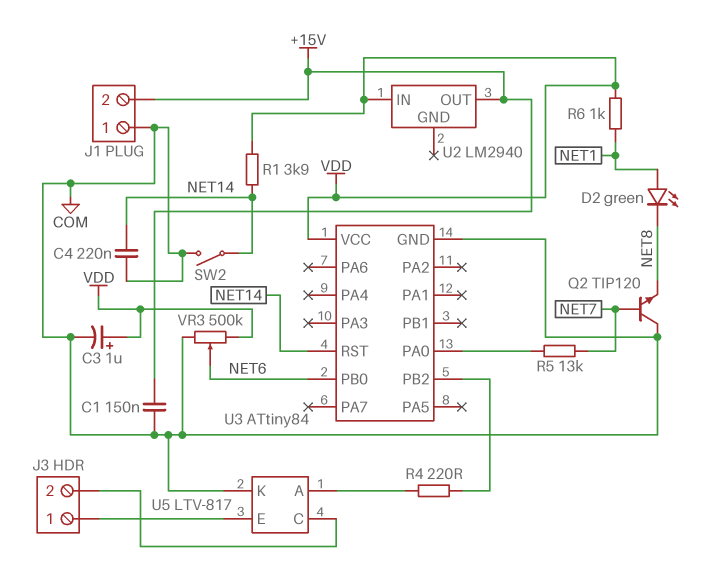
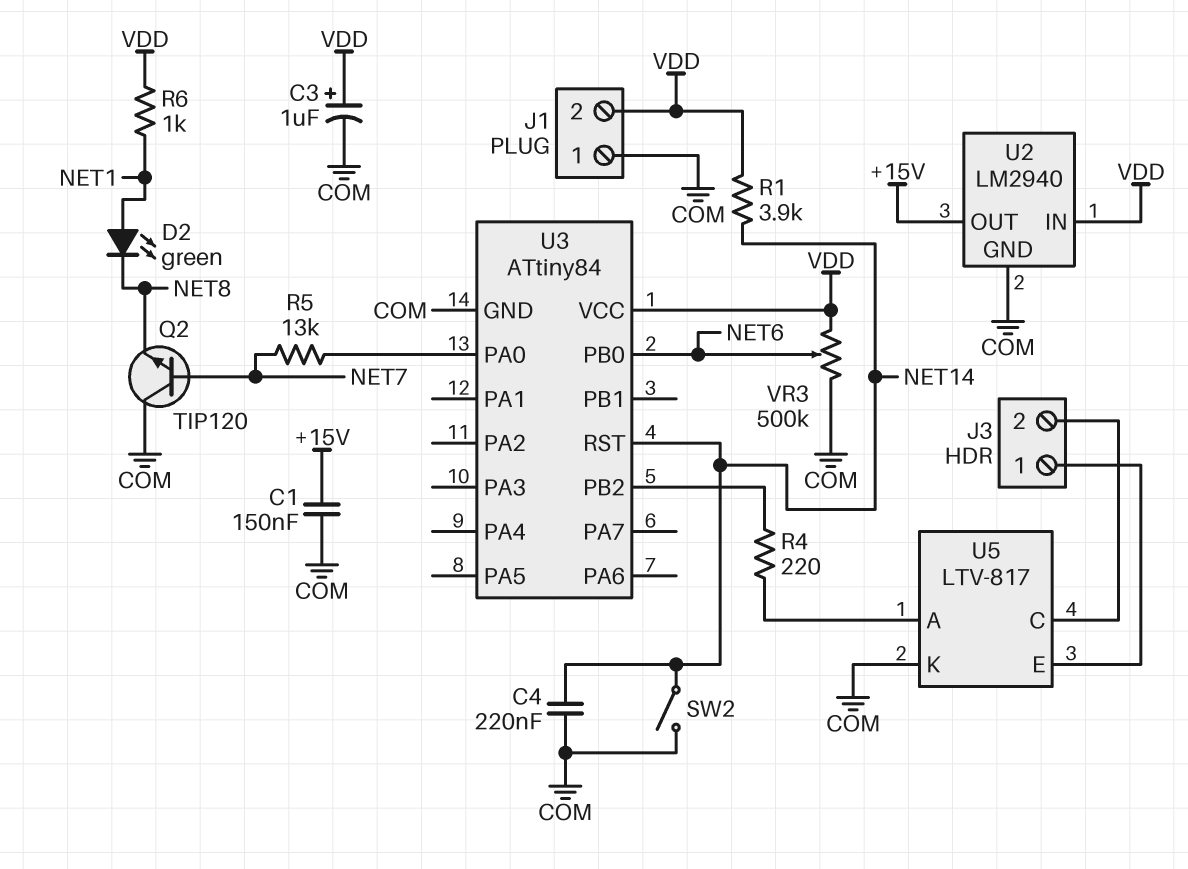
J1 pin 2: +15V -> VDD
U2 pin GND: none -> COM

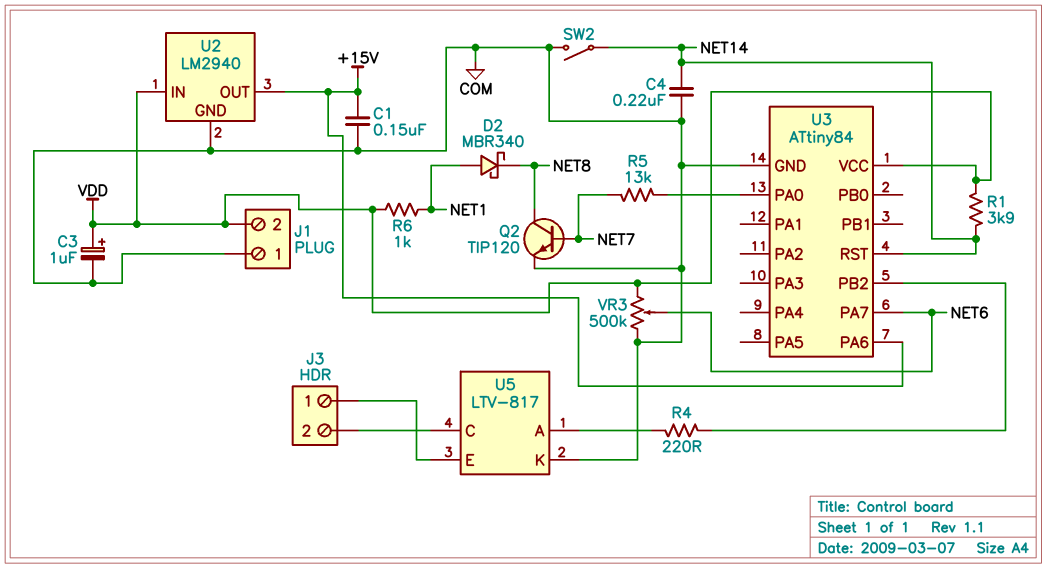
D2: LED green (A NET1, K NET8) -> schottky MBR340 (A NET1, K NET8)
Q2: NPN TIP120 (B NET7, C COM, E NET8) -> NPN TIP120 (B NET7, C NET8, E COM)
U3 pin PA6: none -> +15V
U3 pin PA7: none -> NET6
U3 pin PB0: NET6 -> none

